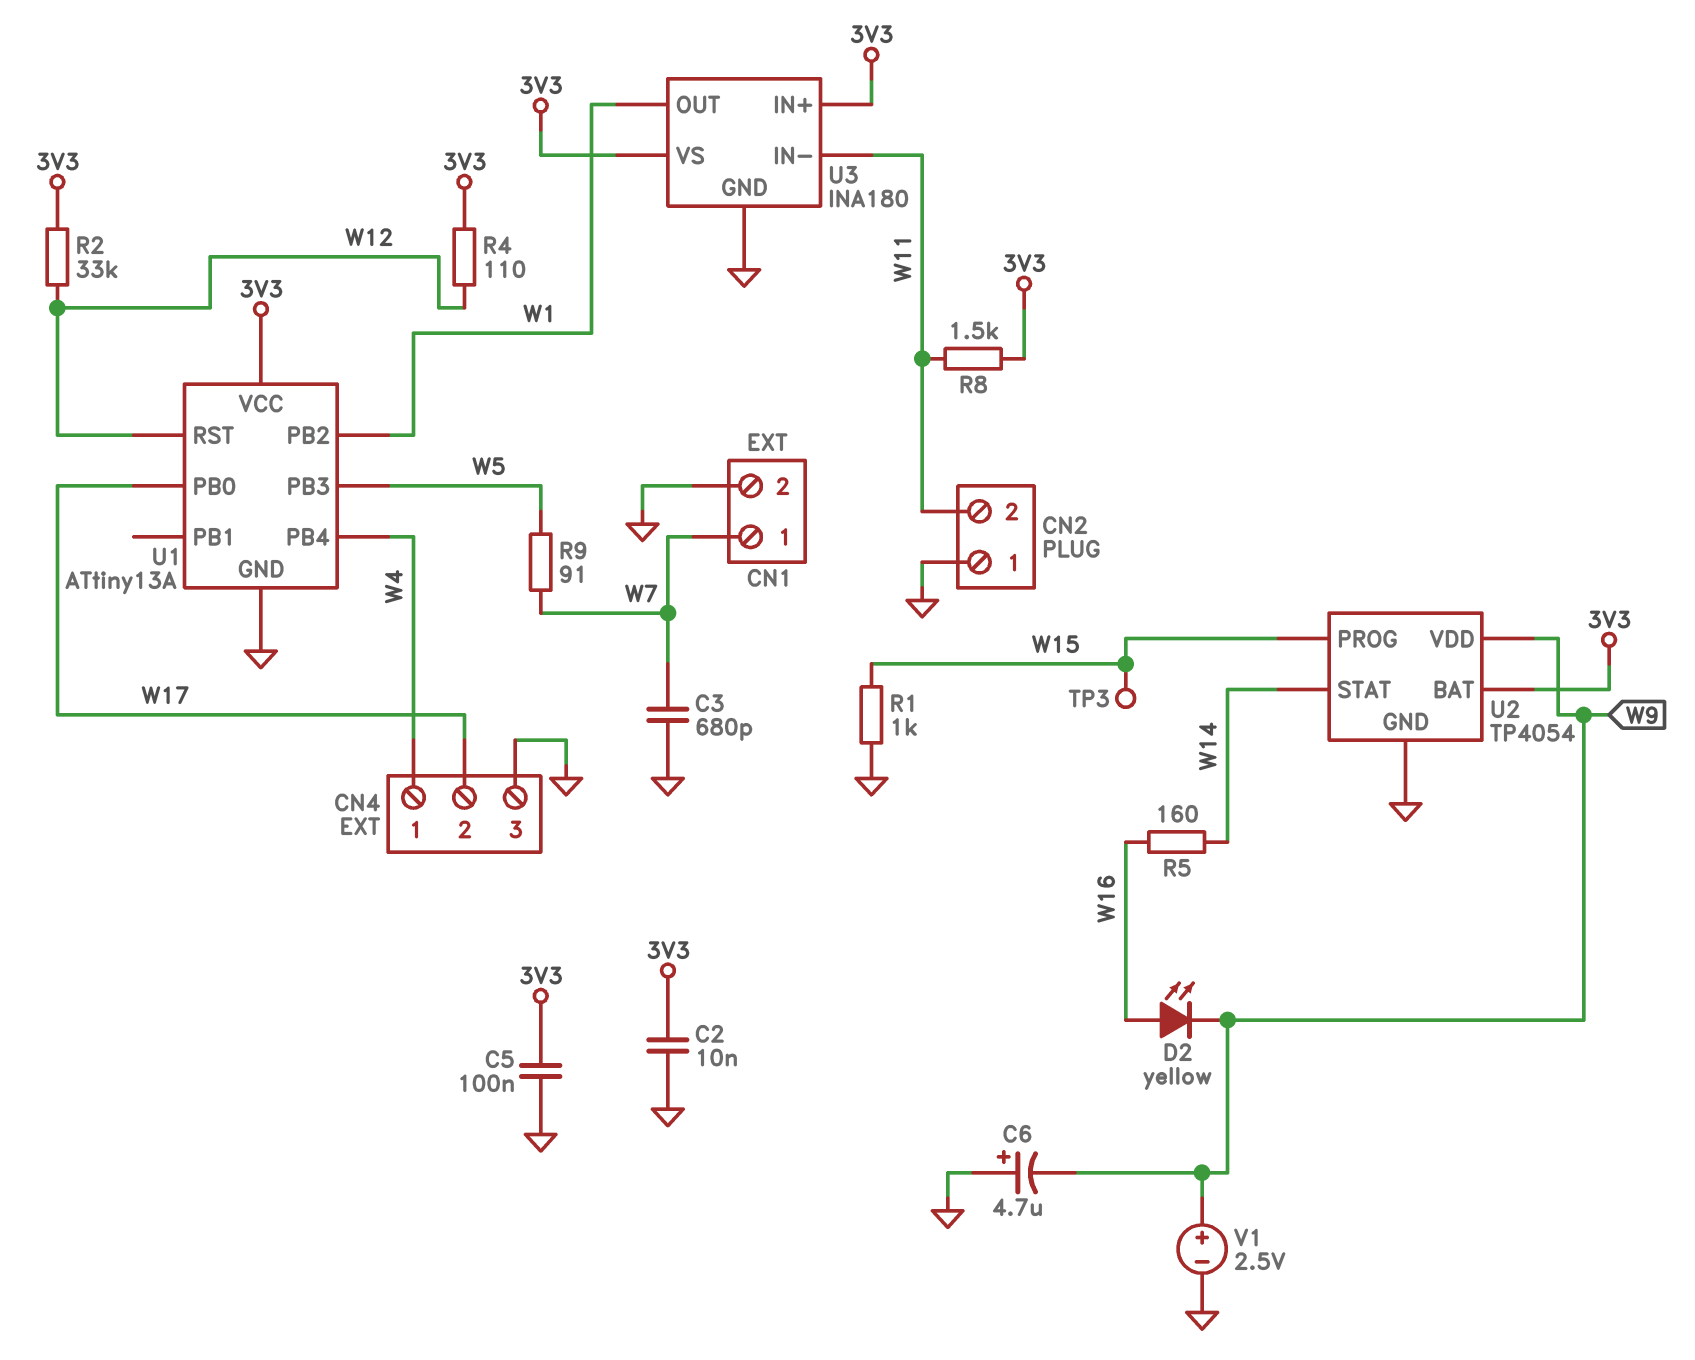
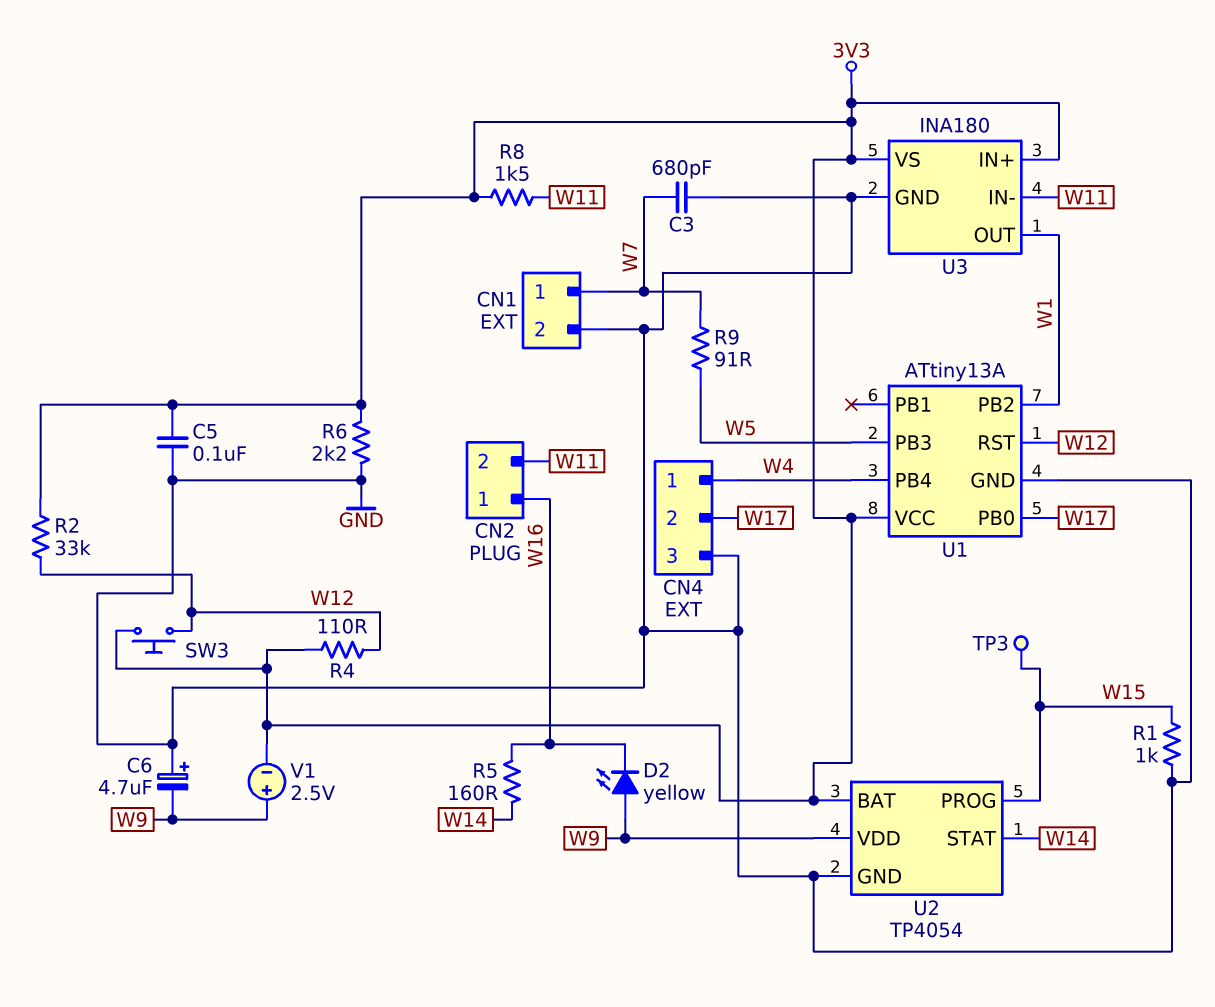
C2: 10nF (3V3, GND) -> none
CN2 pin 1: GND -> W16
D2: LED yellow (A W16, K W9) -> LED yellow (A W9, K W16)
R6: none -> 2.2k (3V3, GND)
SW3: none -> button (3V3, W12)
V1: 2.5V (plus W9, minus GND) -> 2.5V (plus W9, minus 3V3)

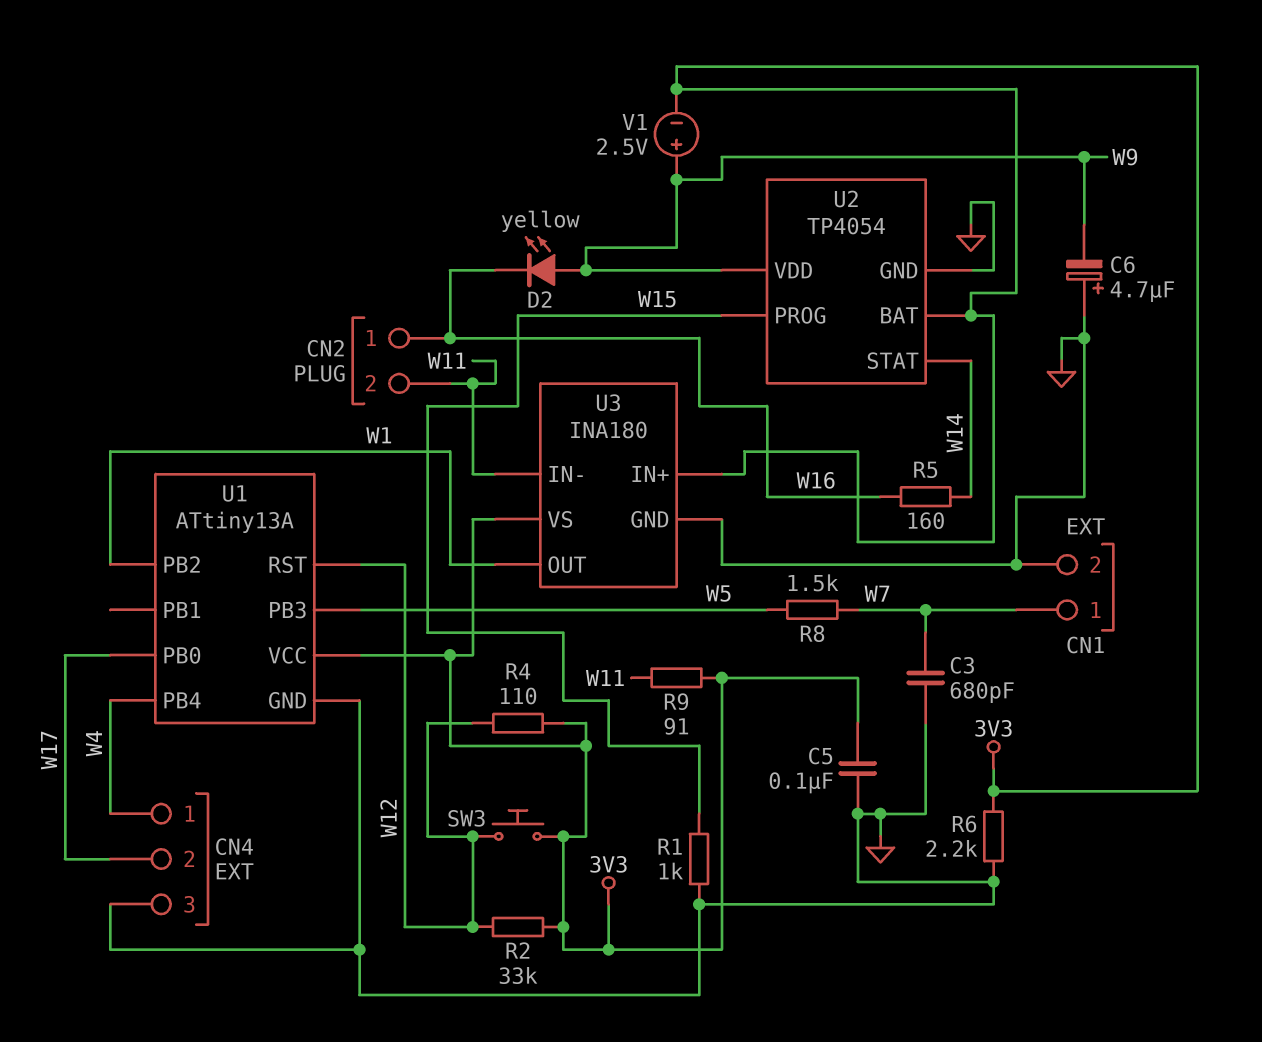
R8: 1.5k (3V3, W11) -> 1.5k (W5, W7)
R9: 91 (W5, W7) -> 91 (3V3, W11)
TP3: test point (W15) -> none

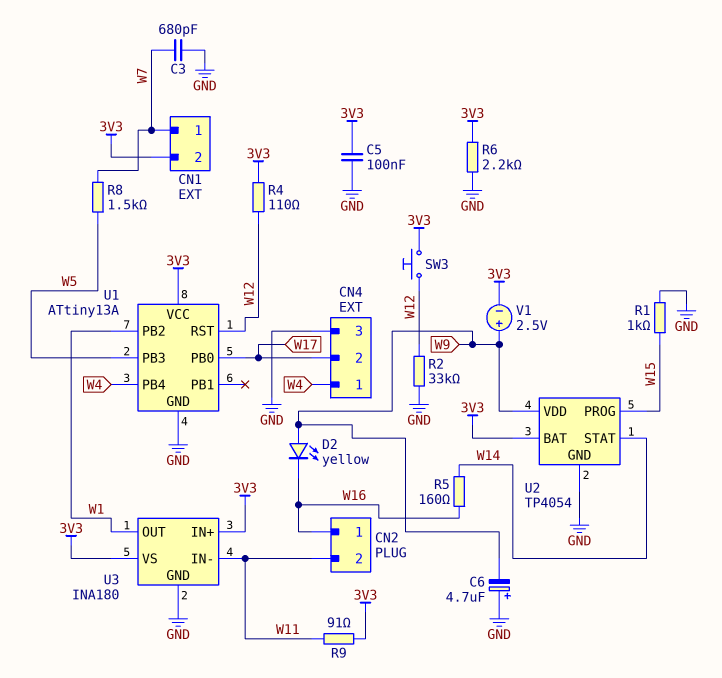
CN1 pin 2: GND -> 3V3
R2: 33k (3V3, W12) -> 33k (GND, W12)

